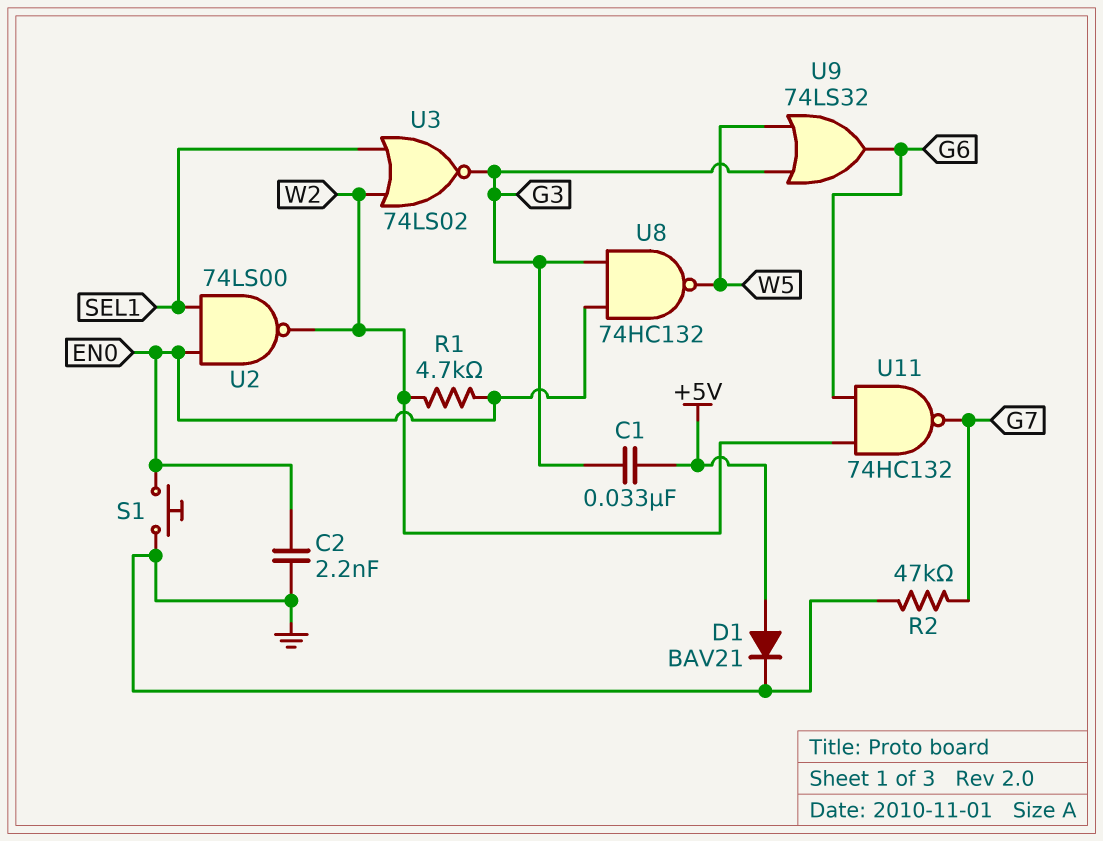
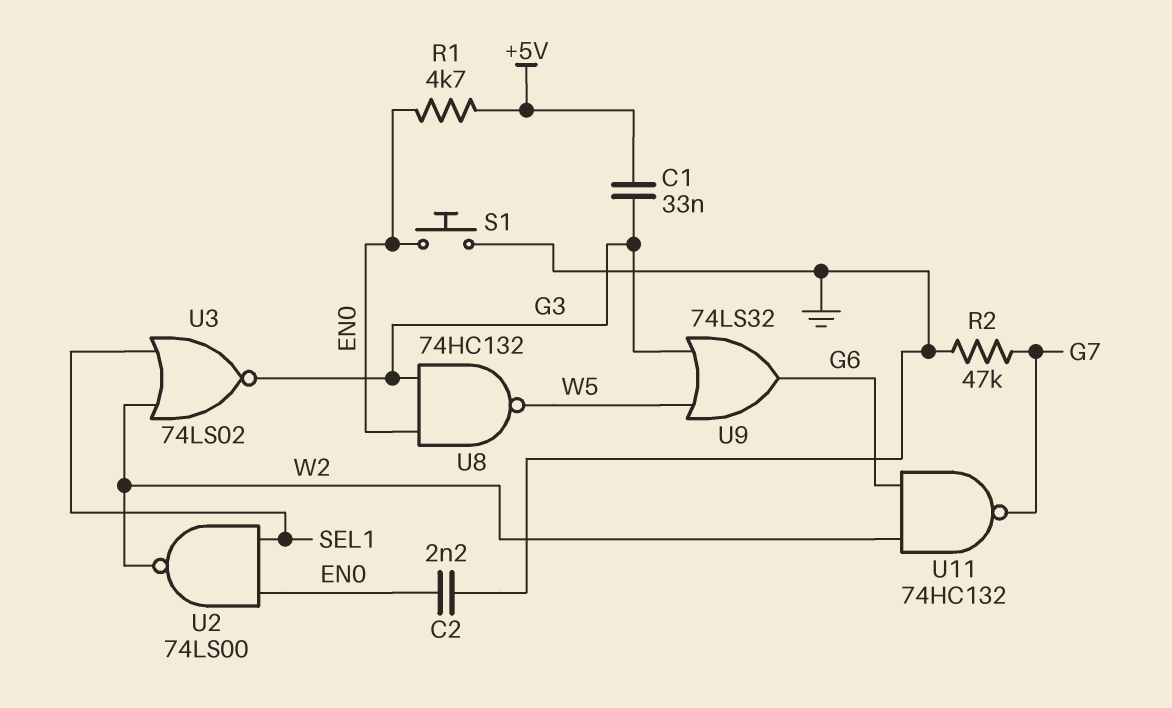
D1: diode BAV21 (A +5V, K GND) -> none
R1: 4.7k (EN0, W2) -> 4.7k (+5V, EN0)

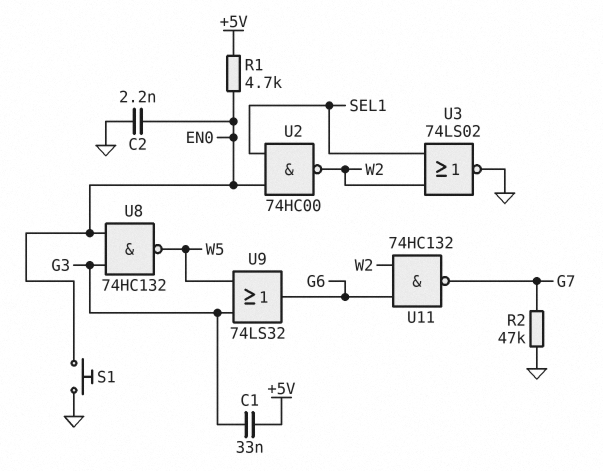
U2: NAND 74LS00 (in EN0, in SEL1, out W2) -> NAND 74HC00 (in EN0, in SEL1, out W2)
U3: NOR 74LS02 (in SEL1, in W2, out G3) -> NOR 74LS02 (in SEL1, in W2, out GND)

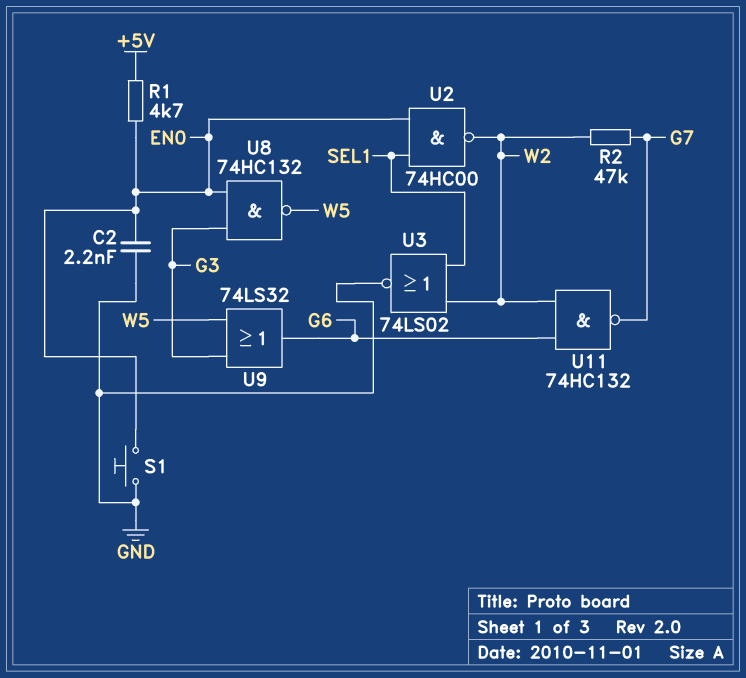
C1: 33nF (+5V, G3) -> none
R2: 47k (G7, GND) -> 47k (G7, W2)

